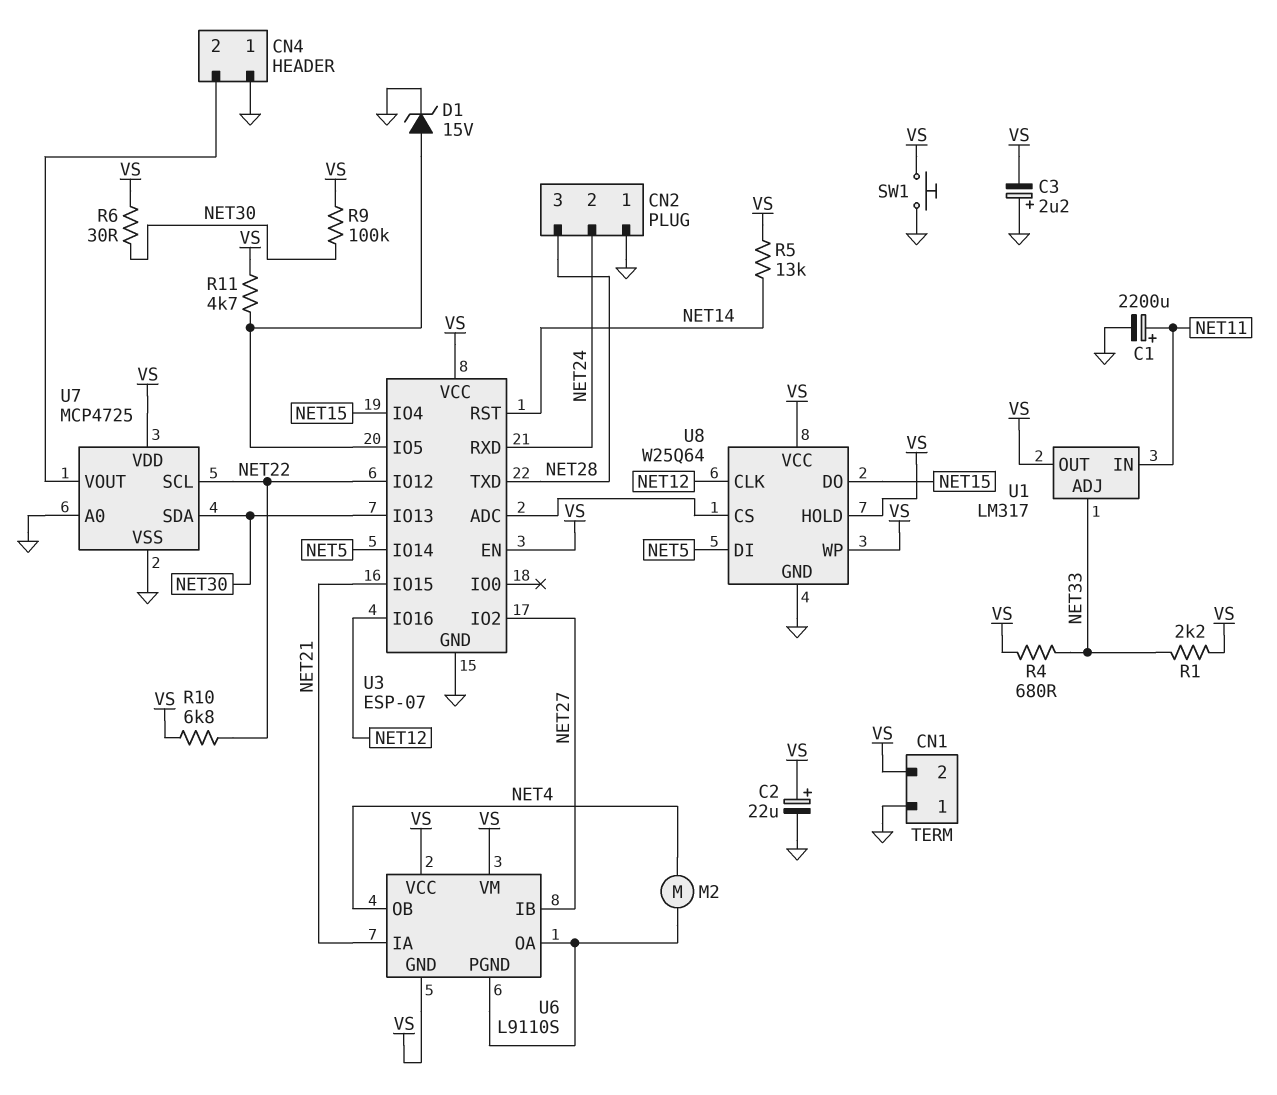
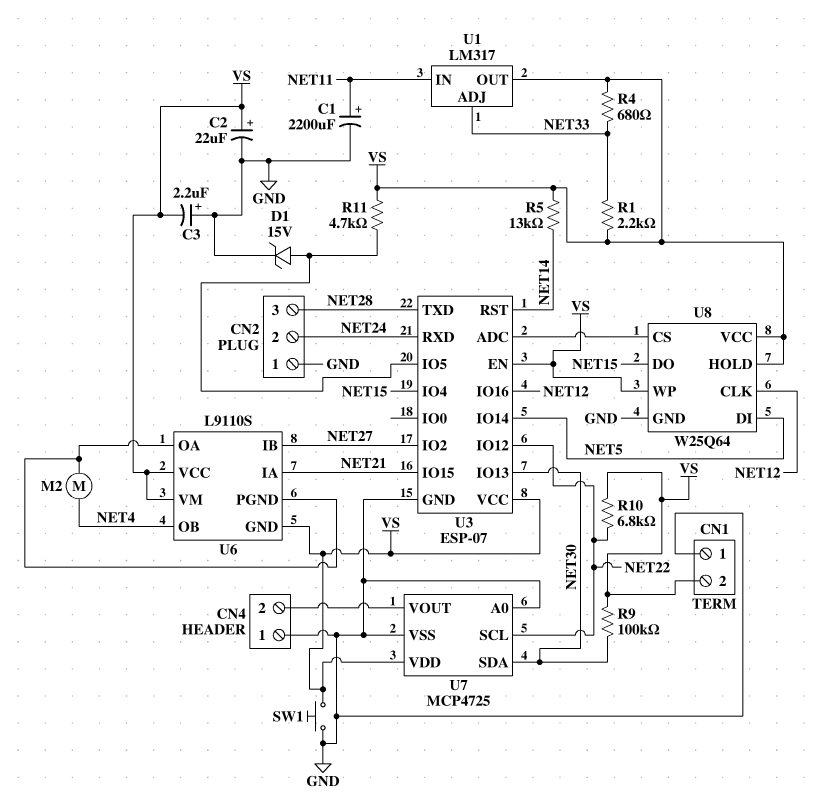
R6: 30 (NET30, VS) -> none

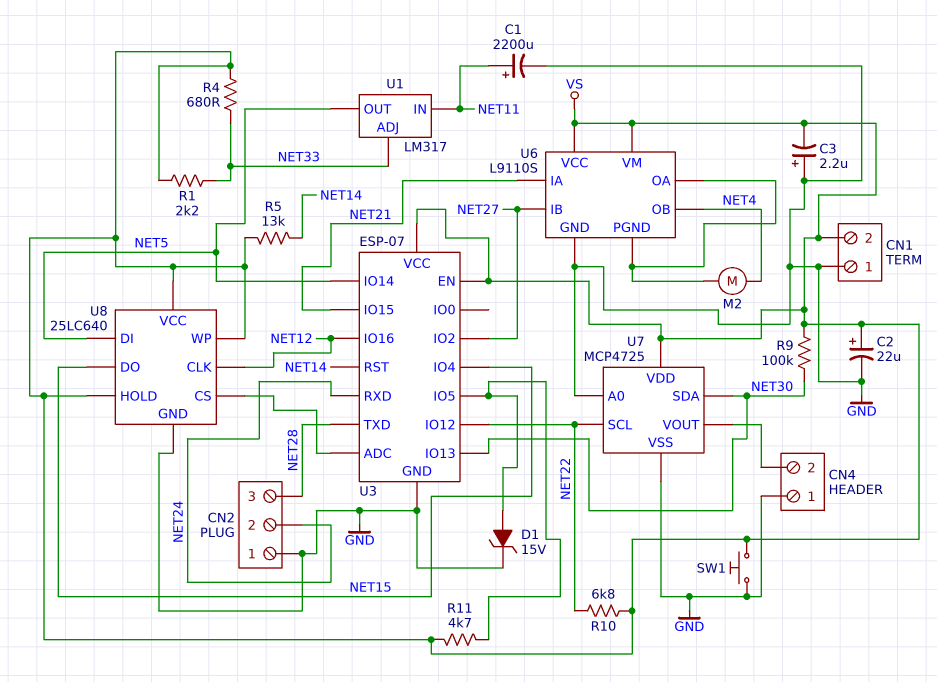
U1 pin OUT: VS -> NET5
U6 pin GND: VS -> GND
U8: W25Q64 -> 25LC640

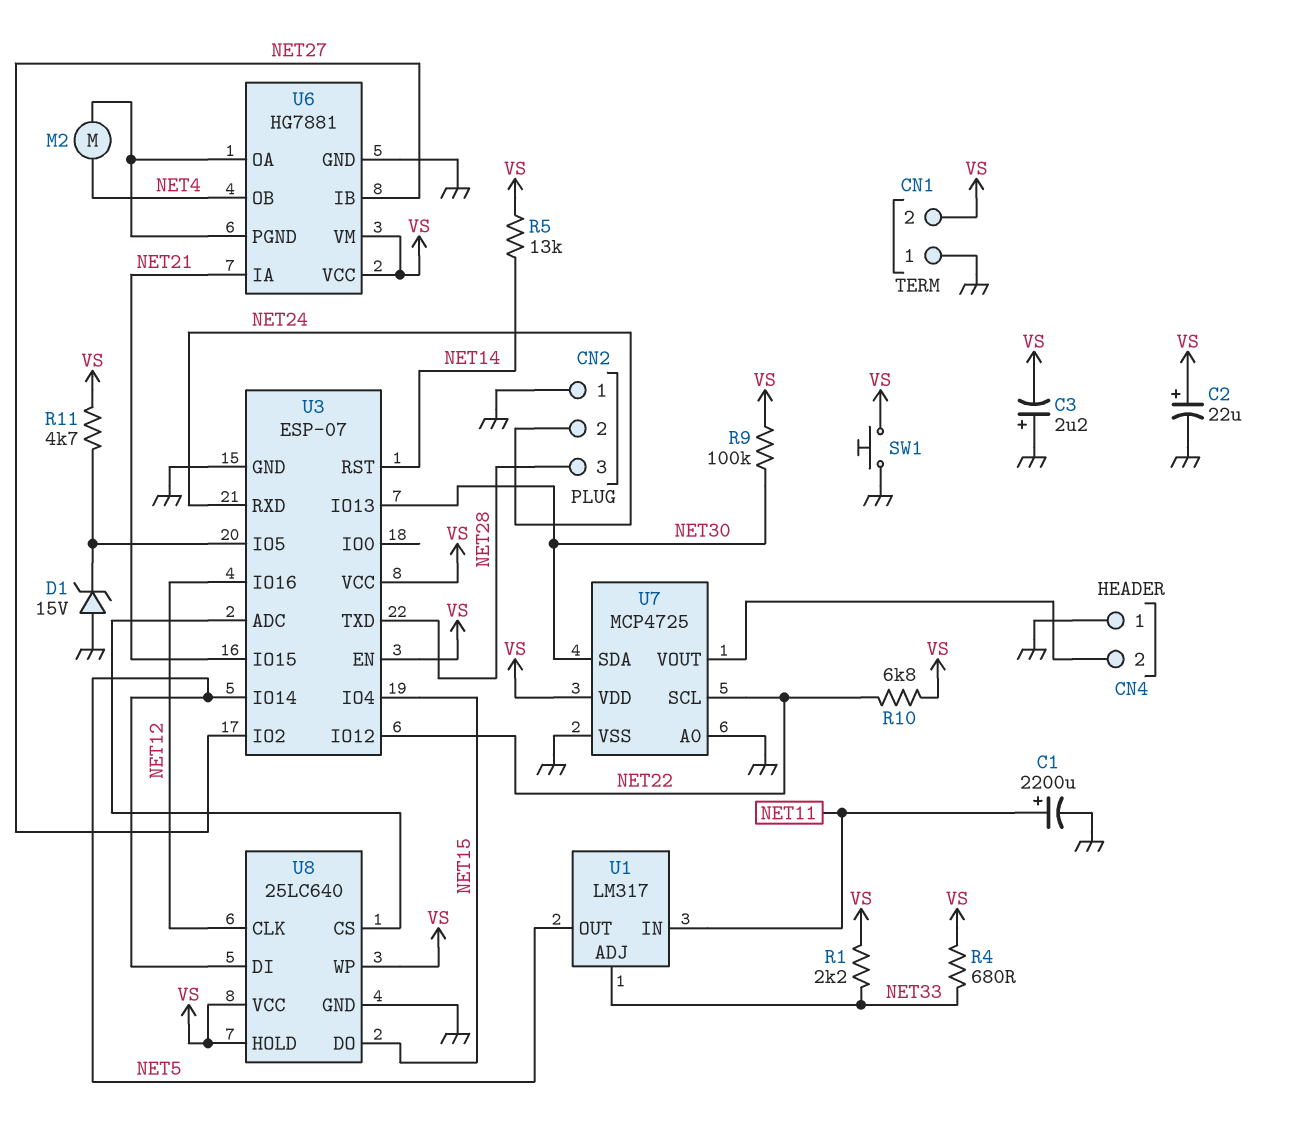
D1: zener 15V (A U3/IO5, K GND) -> zener 15V (A GND, K U3/IO5)
U6: L9110S -> HG7881

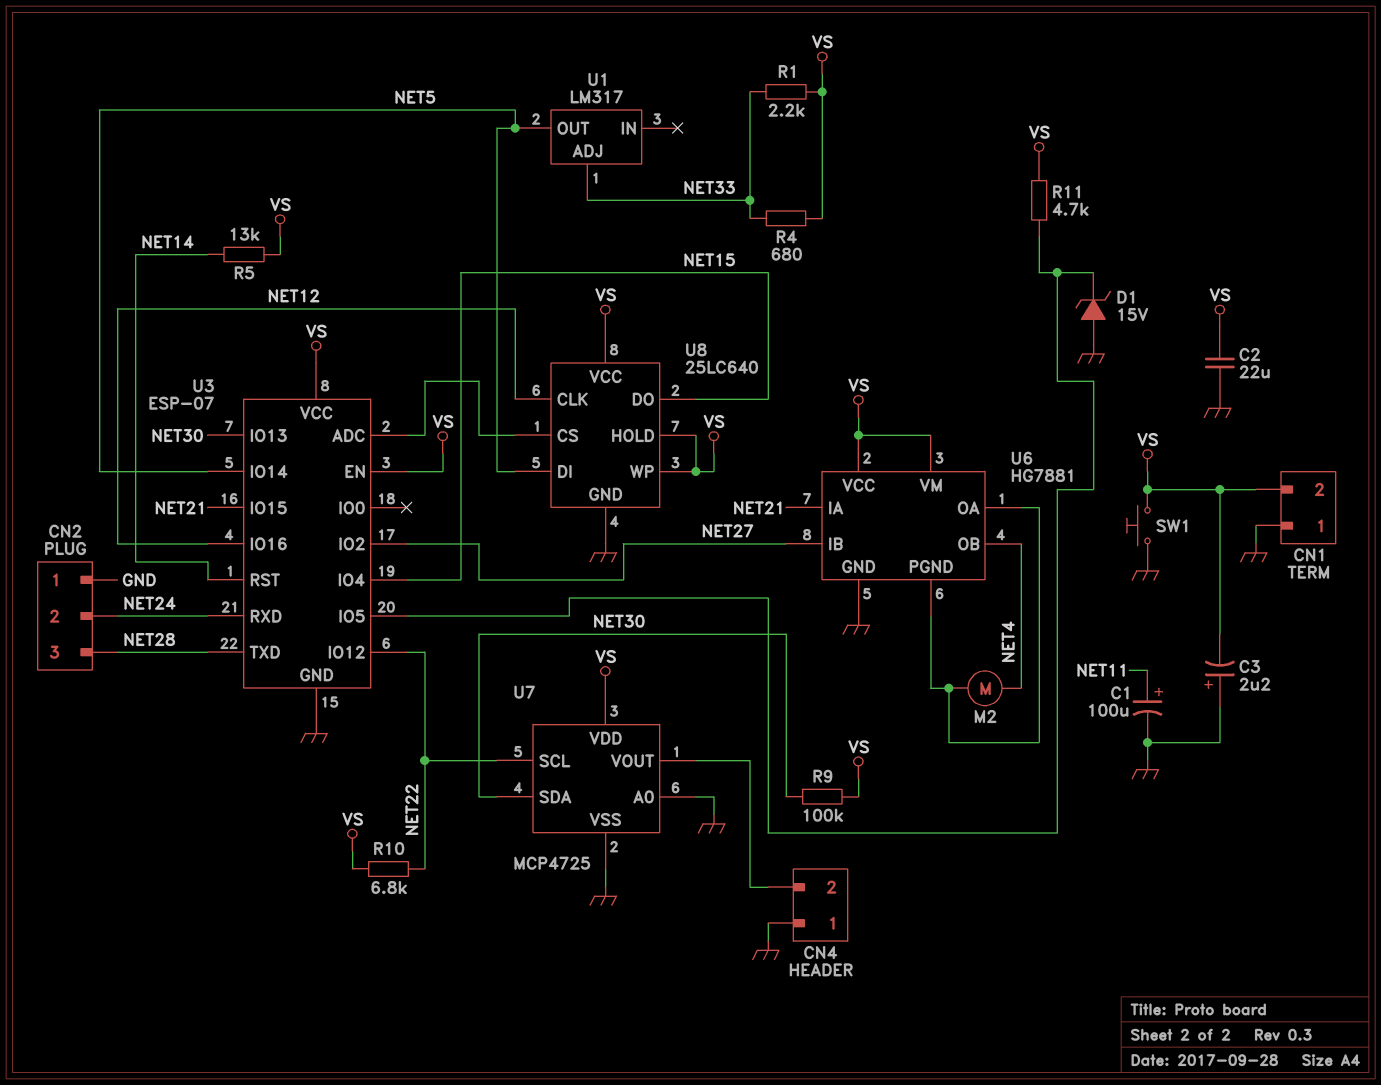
C1: 2200uF (plus NET11, minus GND) -> 100uF (plus NET11, minus GND)
C2: 22uF (plus VS, minus GND) -> 22uF (GND, VS)
U1 pin IN: NET11 -> none

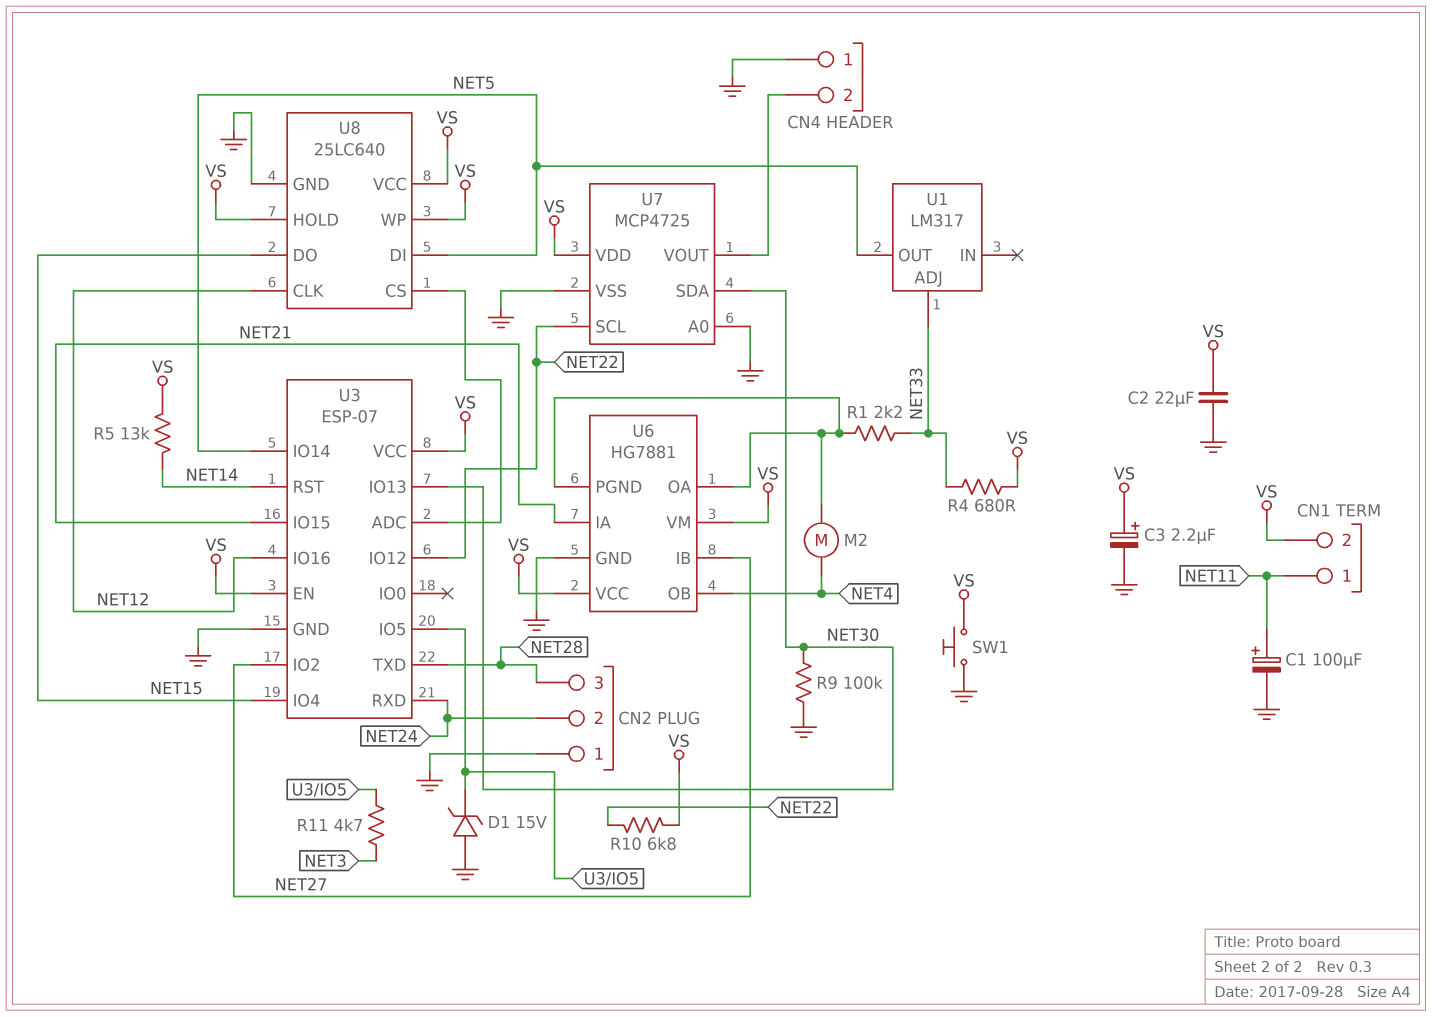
C3: 2.2uF (plus GND, minus VS) -> 2.2uF (plus VS, minus GND)
CN1 pin 1: GND -> NET11
R1: 2.2k (NET33, VS) -> 2.2k (NET33, U6/OA)
R9: 100k (NET30, VS) -> 100k (GND, NET30)
R11: 4.7k (U3/IO5, VS) -> 4.7k (NET3, U3/IO5)

